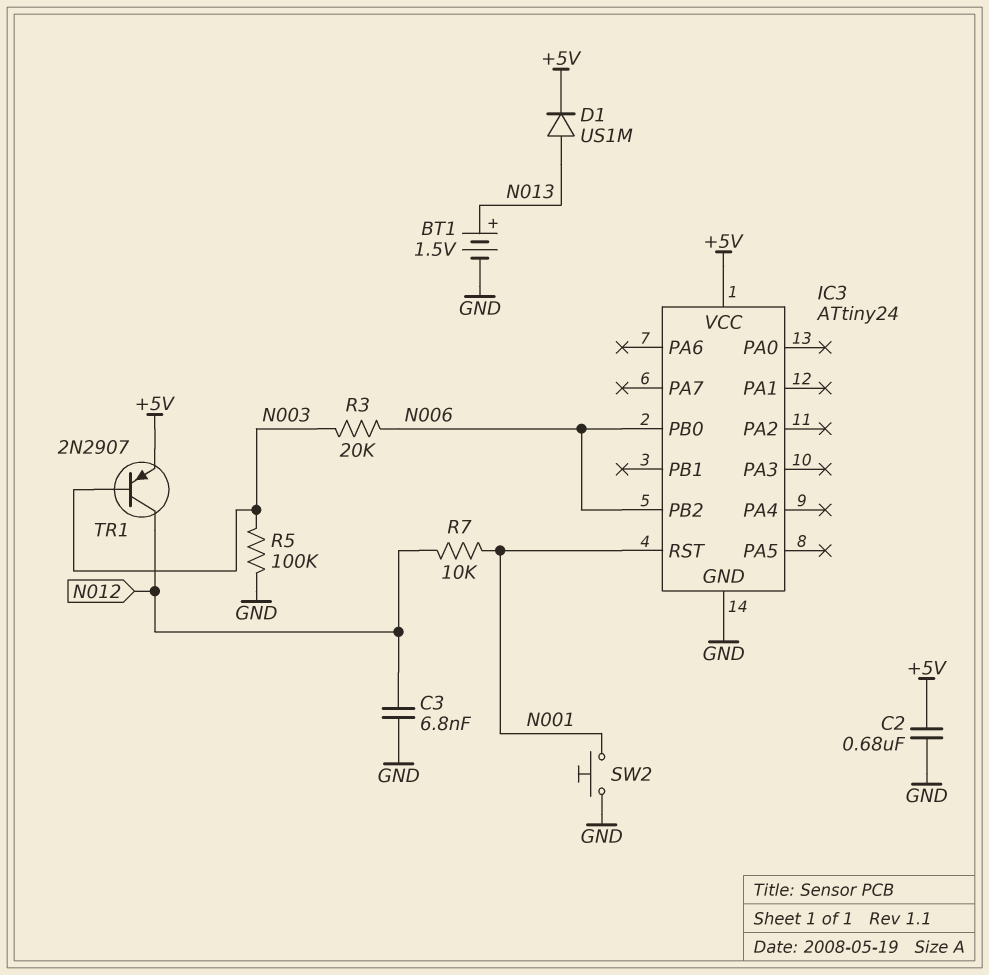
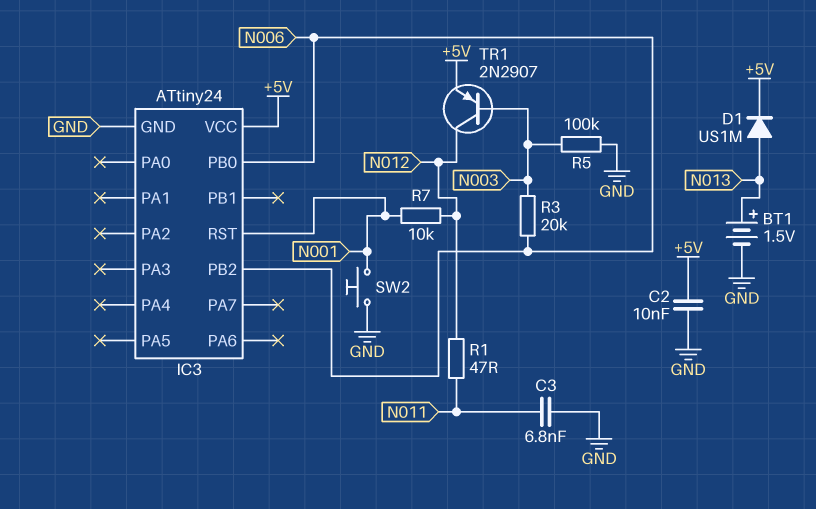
C2: 680nF (+5V, GND) -> 10nF (+5V, GND)
C3: 6.8nF (GND, N012) -> 6.8nF (GND, N011)
R1: none -> 47 (N011, N012)

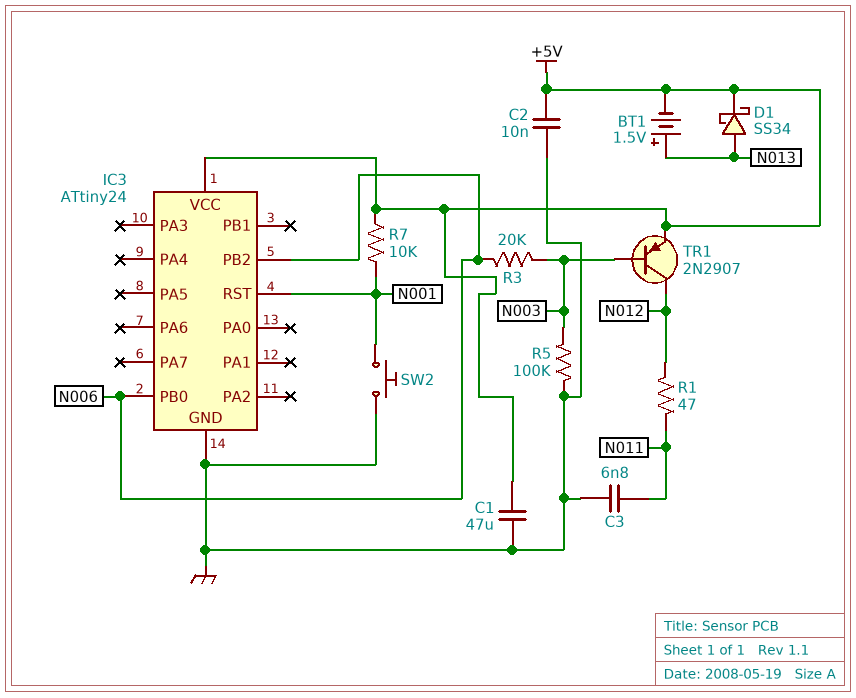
BT1: 1.5V (plus N013, minus GND) -> 1.5V (plus N013, minus +5V)
C1: none -> 47uF (+5V, GND)
D1: diode US1M (A N013, K +5V) -> schottky SS34 (A N013, K +5V)
R7: 10k (N001, N012) -> 10k (+5V, N001)

